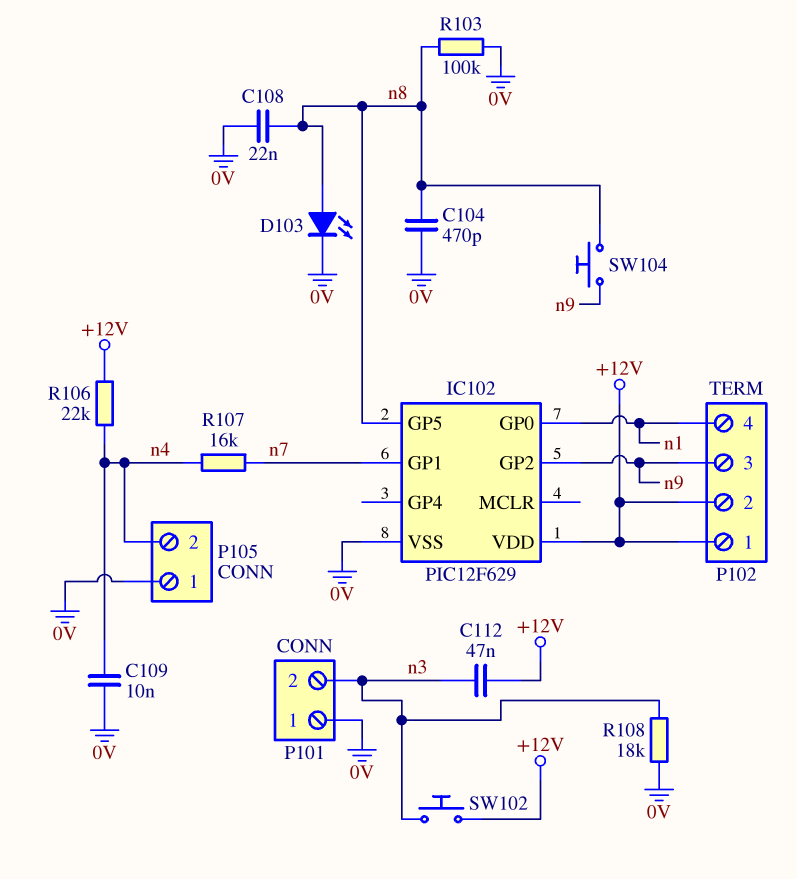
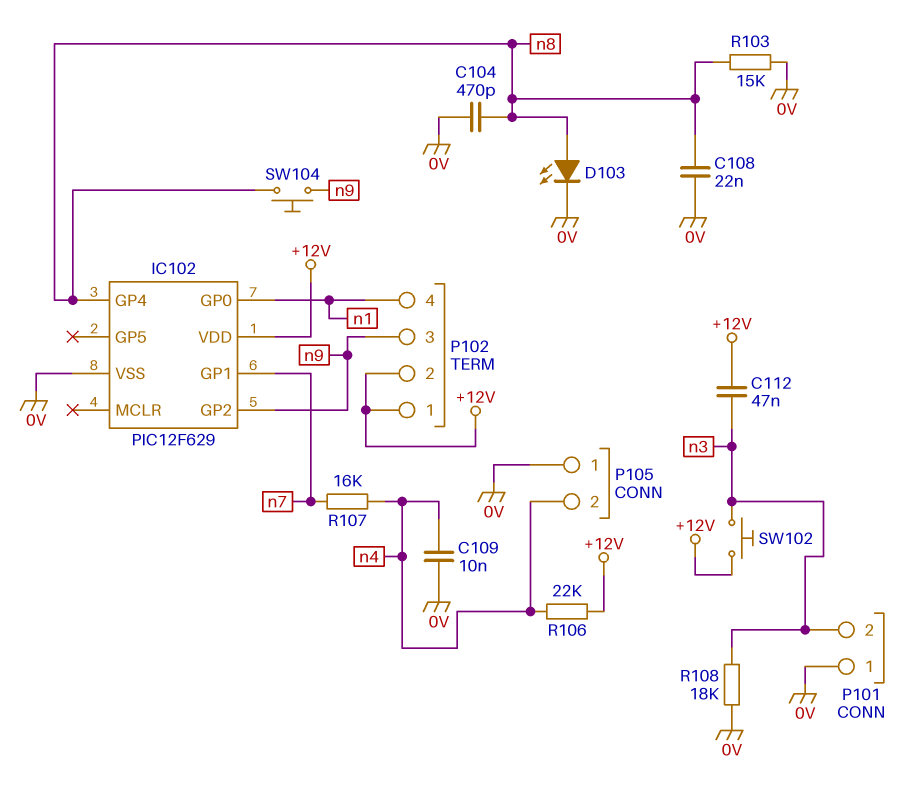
IC102 pin GP4: none -> n8
IC102 pin GP5: n8 -> none
R103: 100k (0V, n8) -> 15k (0V, n8)

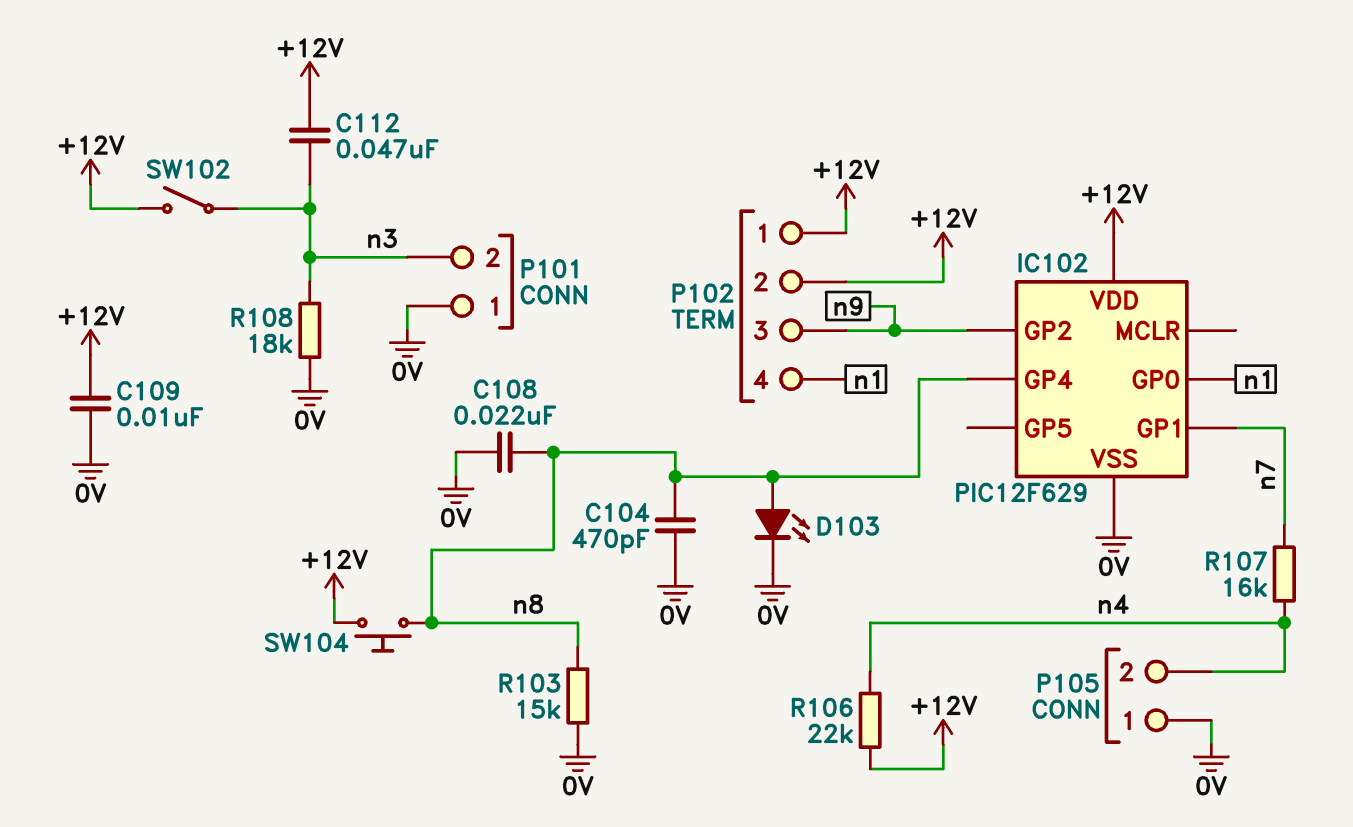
C109: 10nF (0V, n4) -> 10nF (+12V, 0V)
SW102: button (+12V, n3) -> switch (+12V, n3)
SW104: button (n8, n9) -> button (+12V, n8)

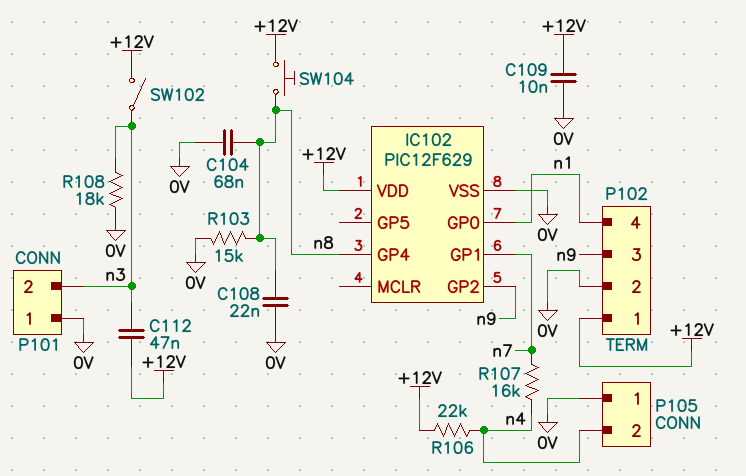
C104: 470pF (0V, n8) -> 68nF (0V, n8)
D103: LED (A n8, K 0V) -> none
P102 pin 2: +12V -> 0V

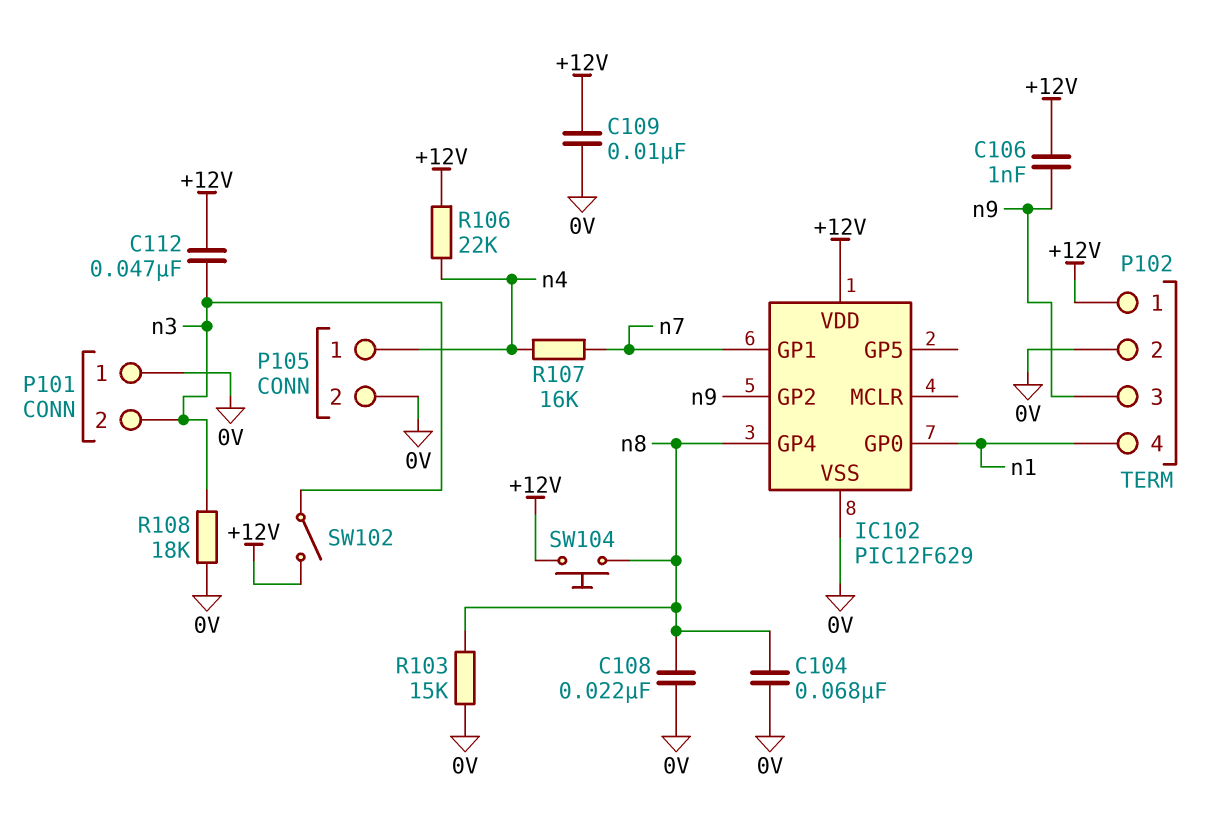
C106: none -> 1nF (+12V, n9)
P105 pin 1: 0V -> n4
P105 pin 2: n4 -> 0V

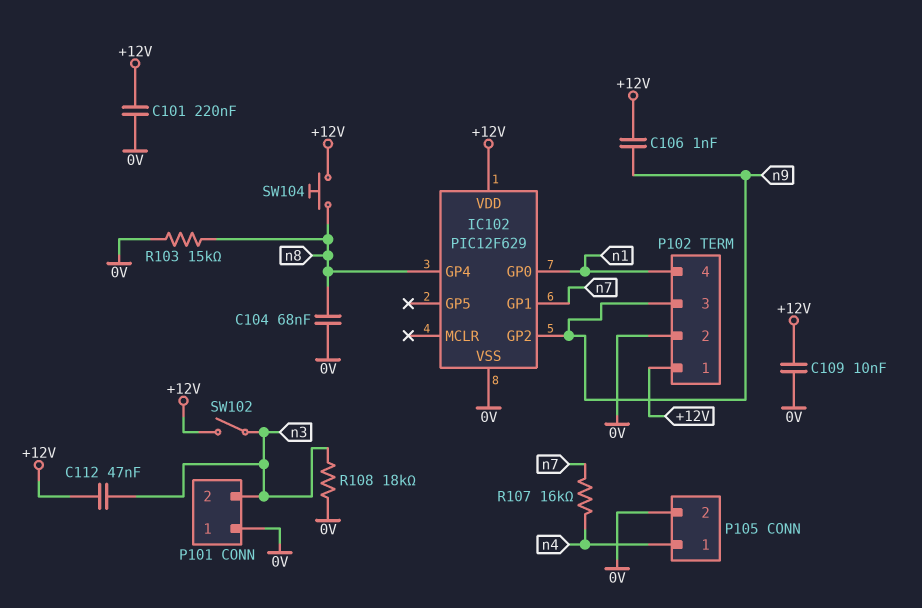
C101: none -> 220nF (+12V, 0V)
C108: 22nF (0V, n8) -> none
R106: 22k (+12V, n4) -> none

